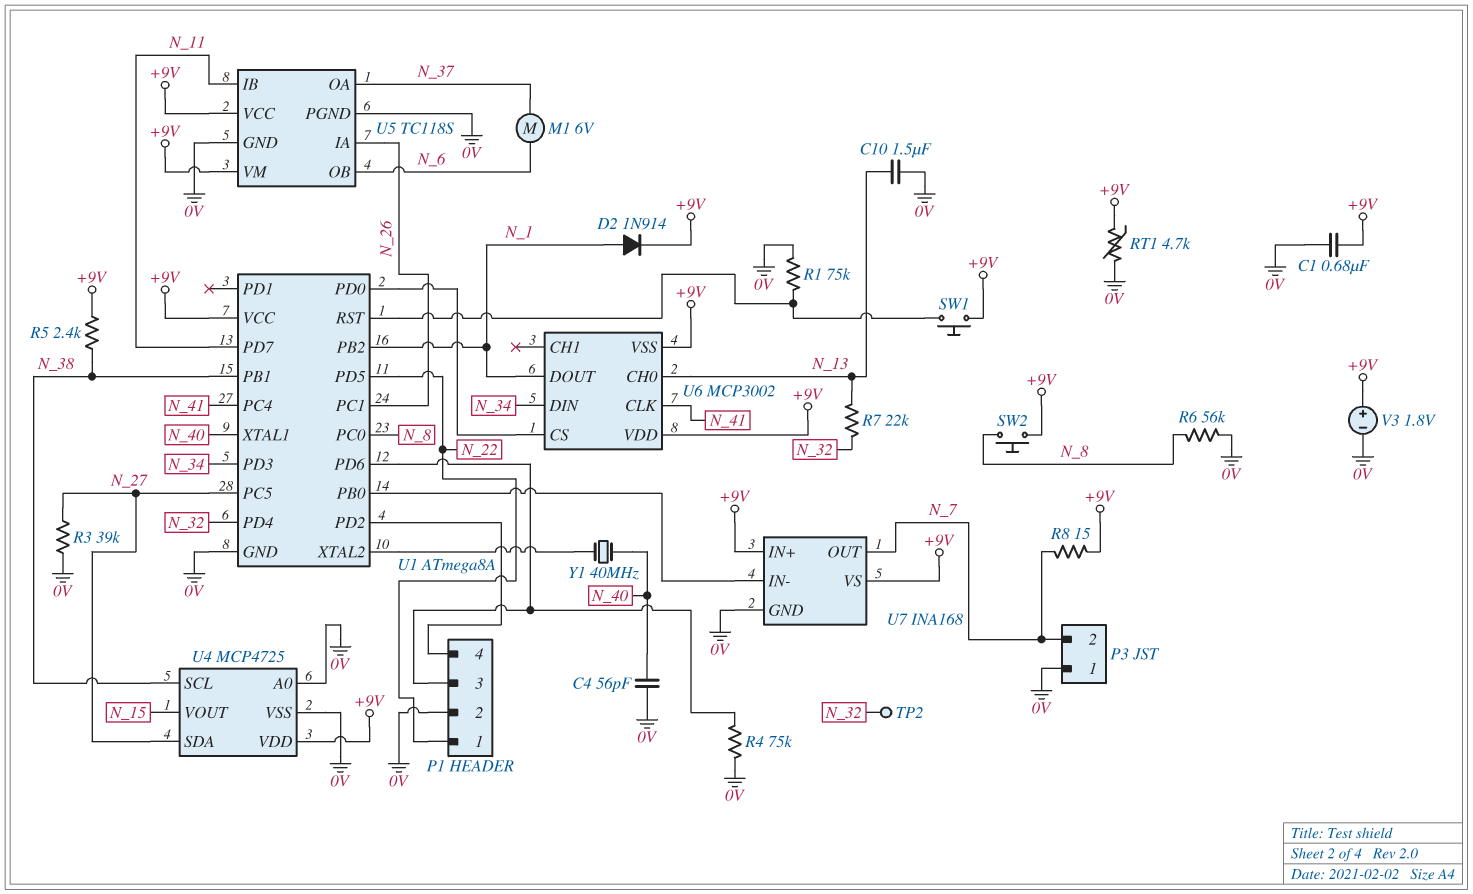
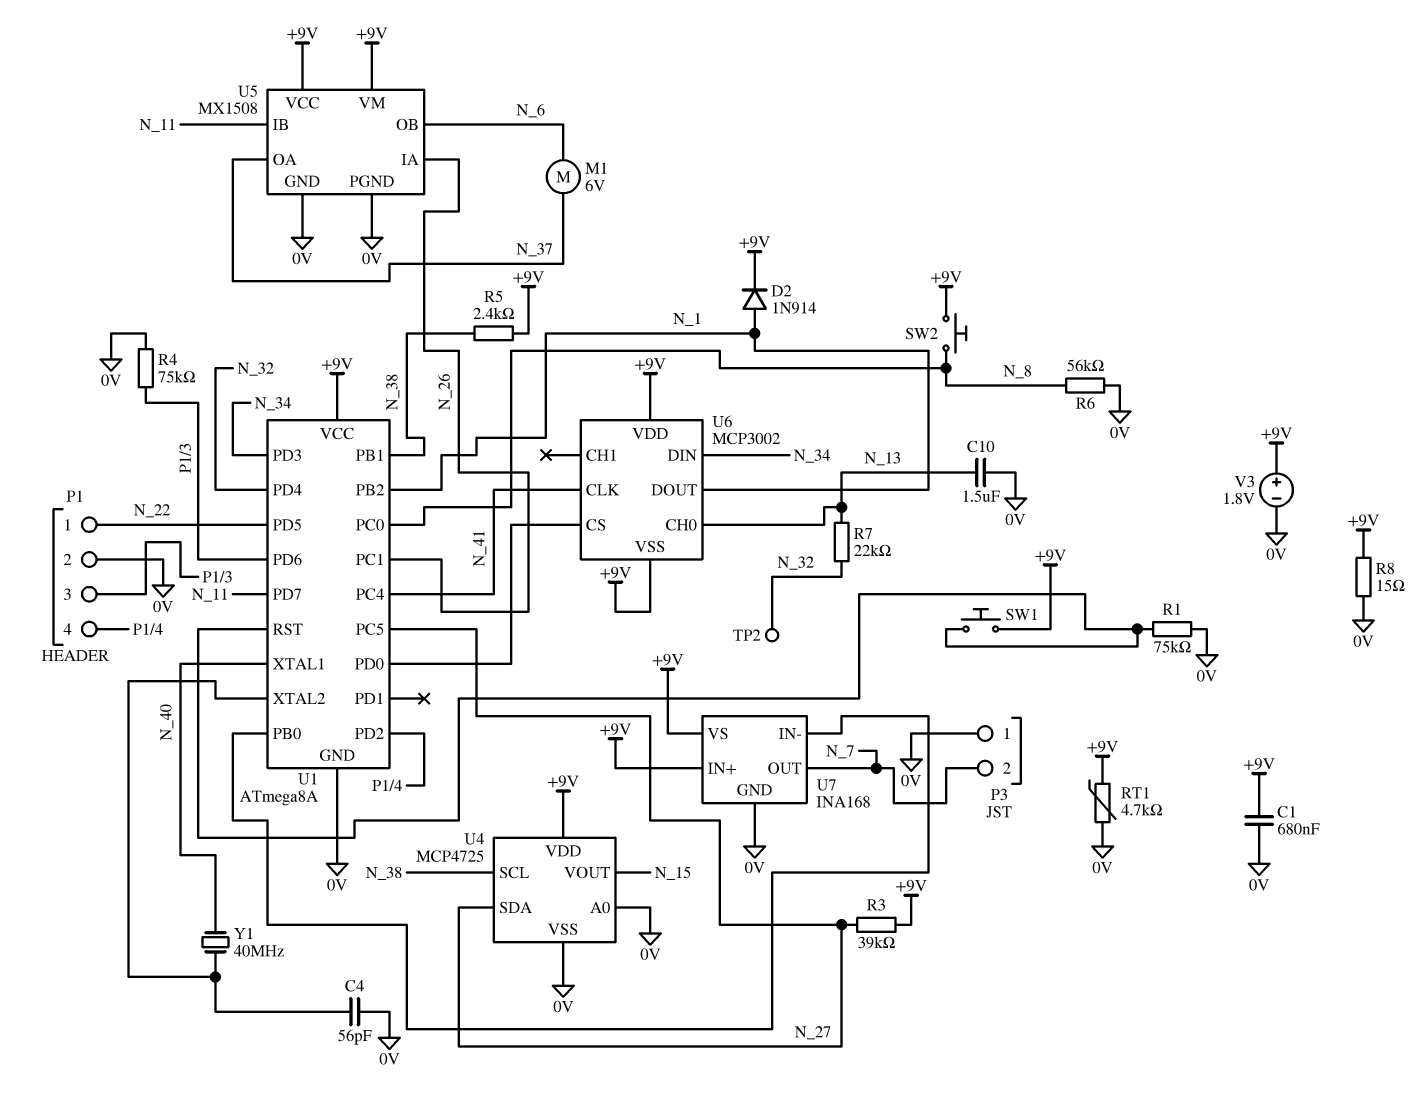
C4: 56pF (0V, N_40) -> 56pF (0V, U1/XTAL2)
R3: 39k (0V, N_27) -> 39k (+9V, N_27)
R8: 15 (+9V, N_7) -> 15 (+9V, 0V)
U5: TC118S -> MX1508

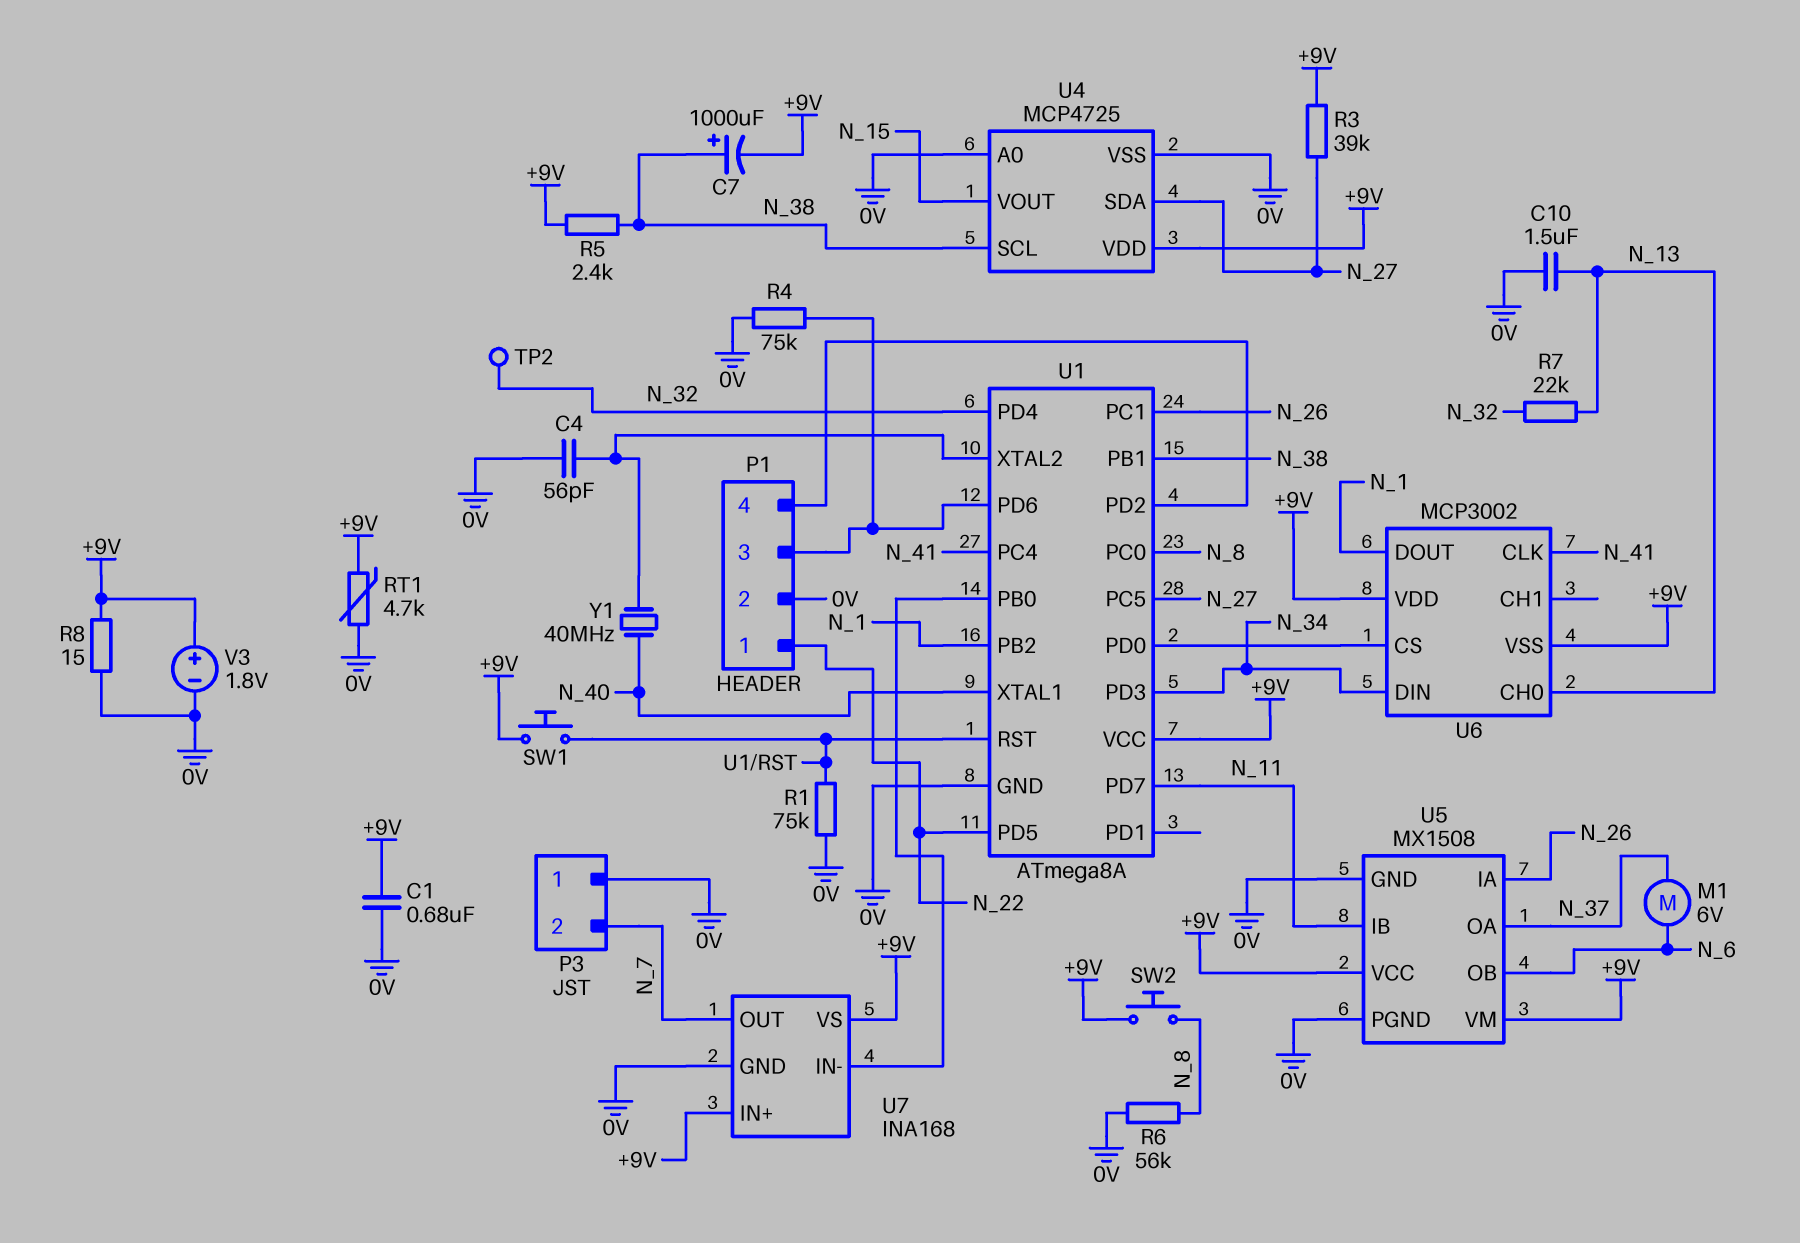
C7: none -> 1000uF (plus N_38, minus +9V)
D2: diode 1N914 (A N_1, K +9V) -> none

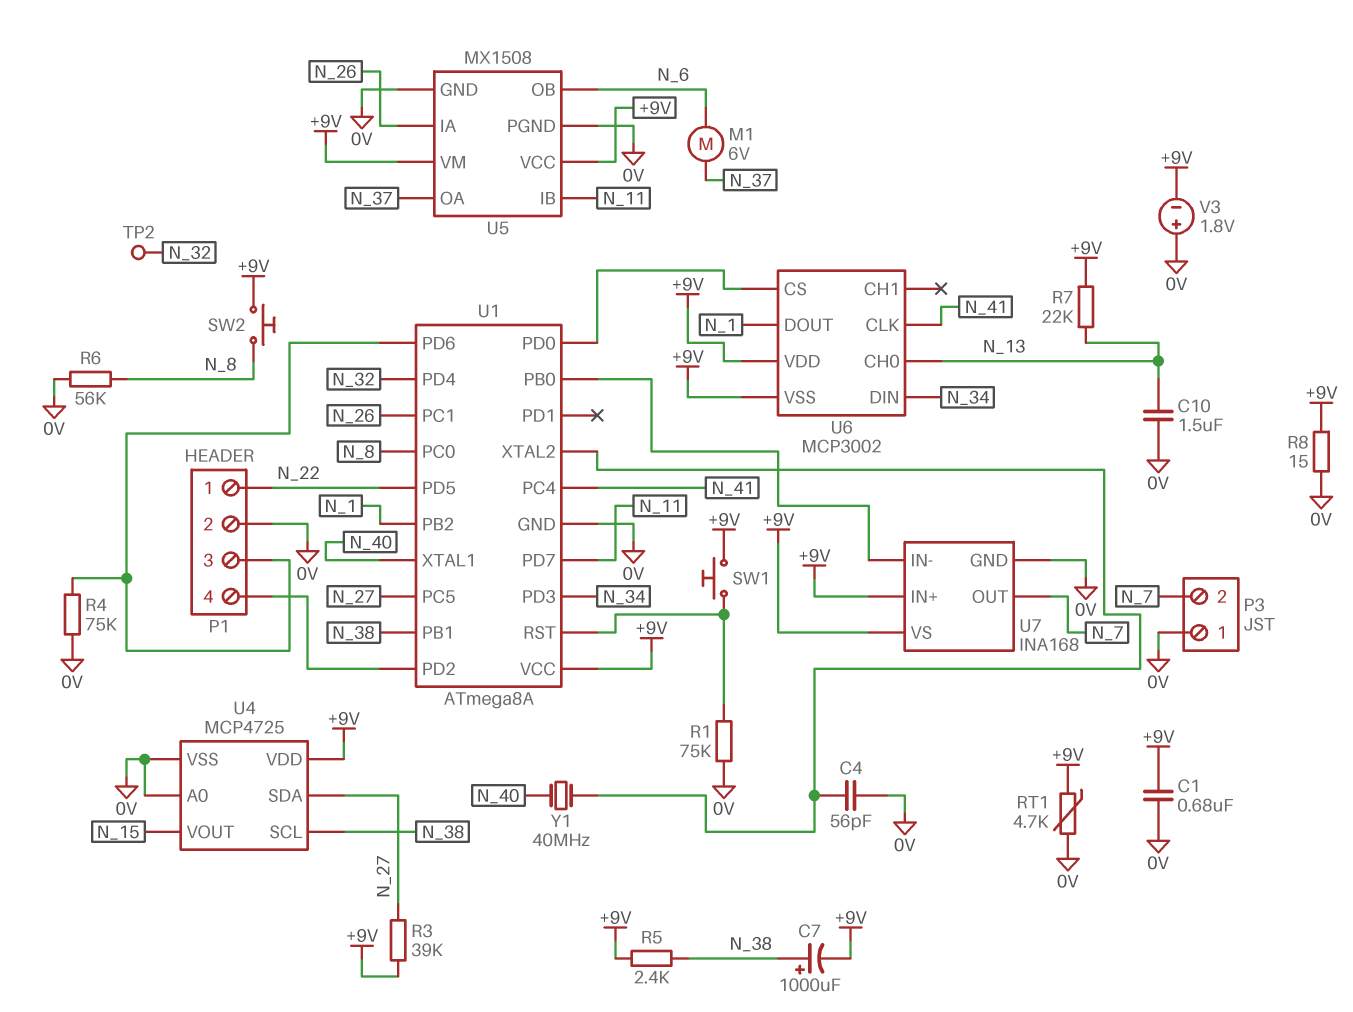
R7: 22k (N_13, N_32) -> 22k (+9V, N_13)
V3: 1.8V (plus +9V, minus 0V) -> 1.8V (plus 0V, minus +9V)

